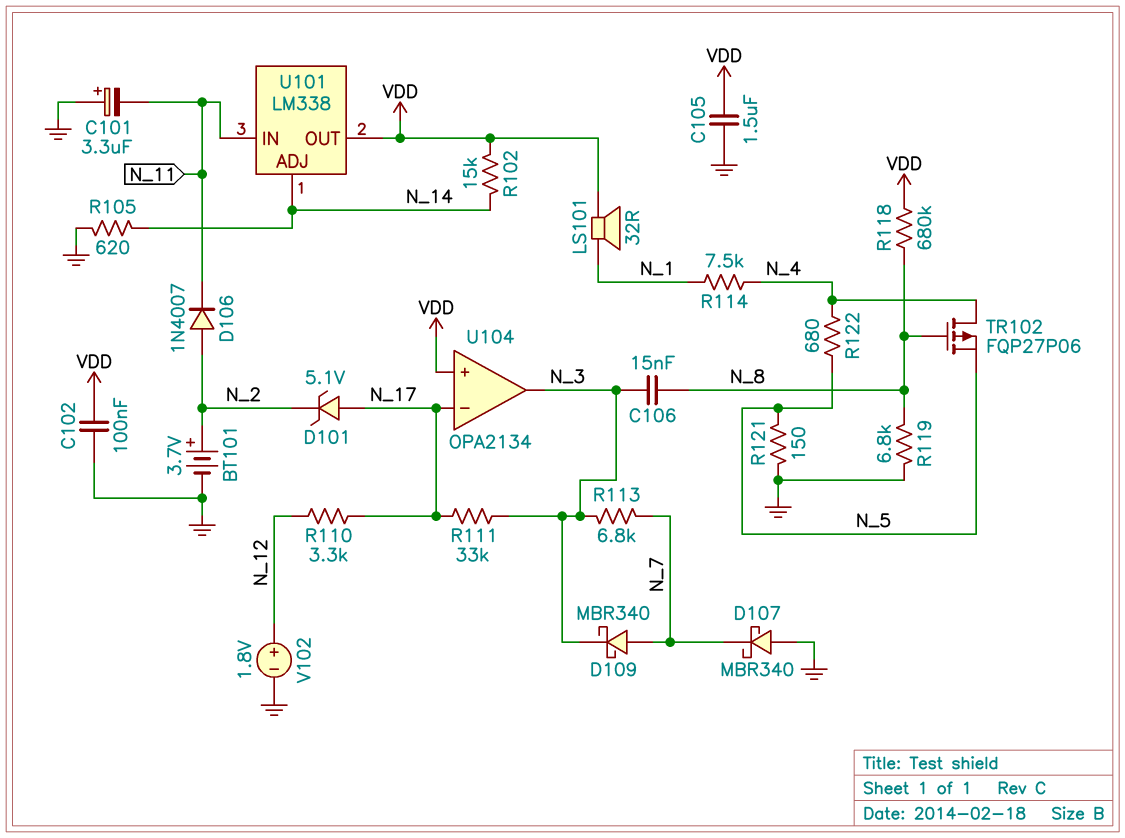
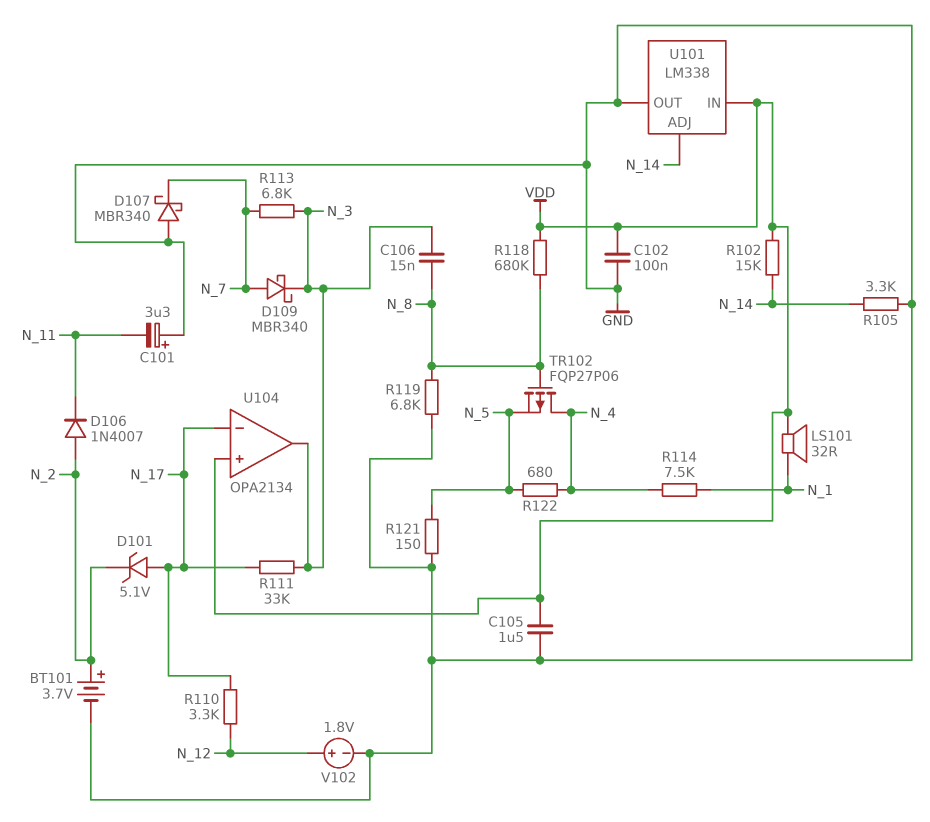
R105: 620 (GND, N_14) -> 3.3k (GND, N_14)
U101 pin IN: N_11 -> VDD
U101 pin OUT: VDD -> GND

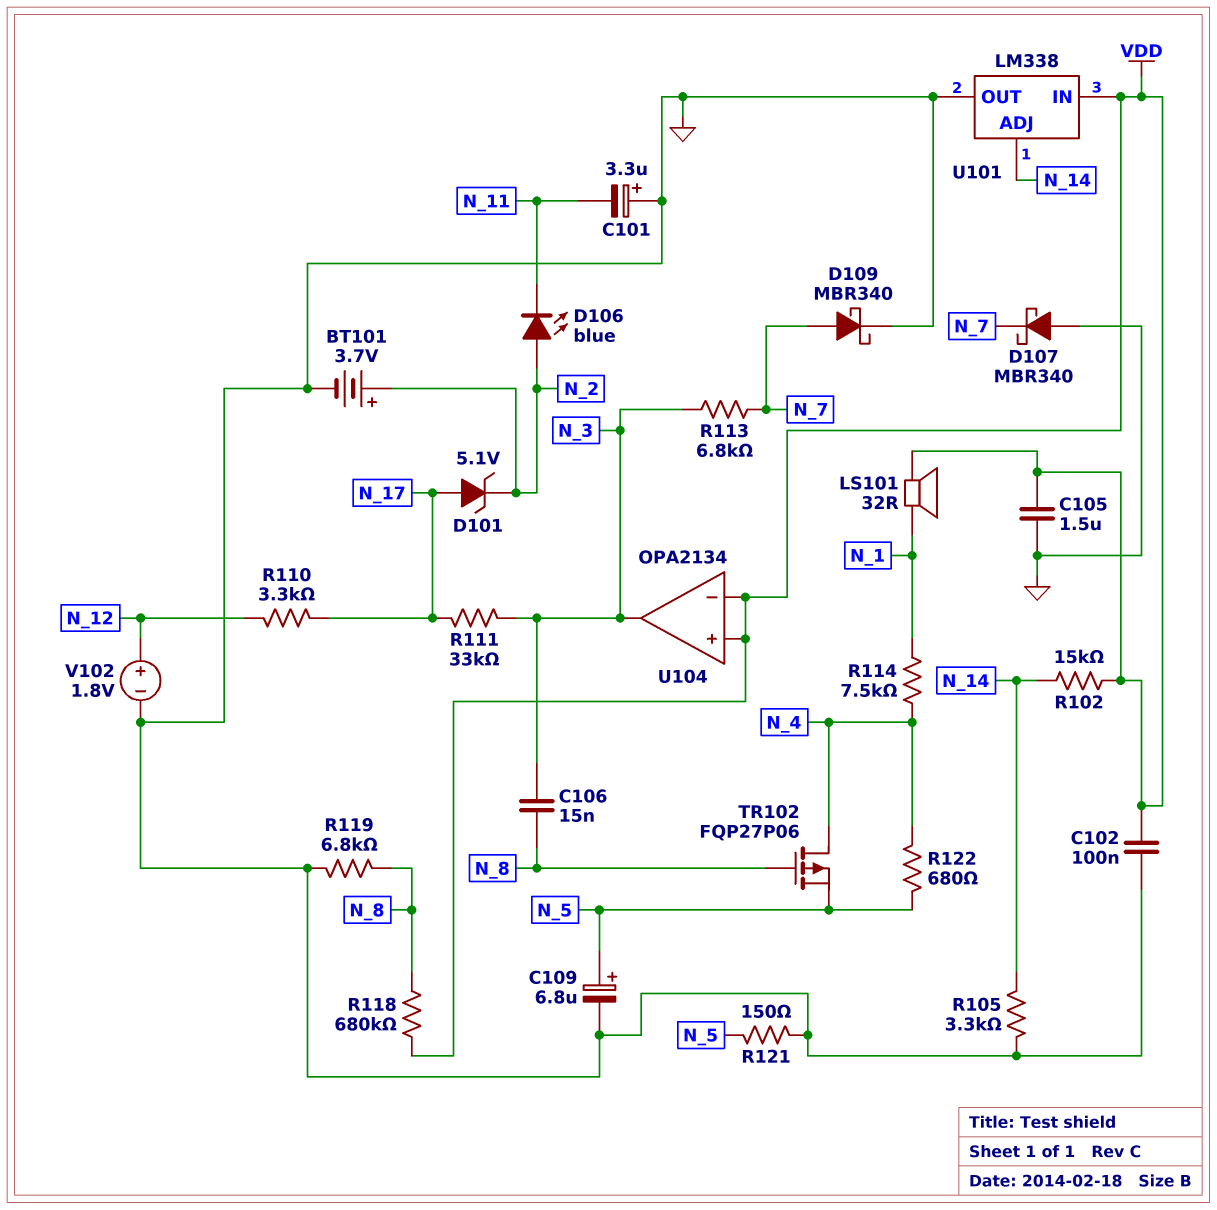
C109: none -> 6.8uF (plus N_5, minus GND)
D106: diode 1N4007 (A N_2, K N_11) -> LED blue (A N_2, K N_11)
D109: schottky MBR340 (A N_7, K N_3) -> schottky MBR340 (A N_7, K GND)
U104 pin in-: N_17 -> VDD

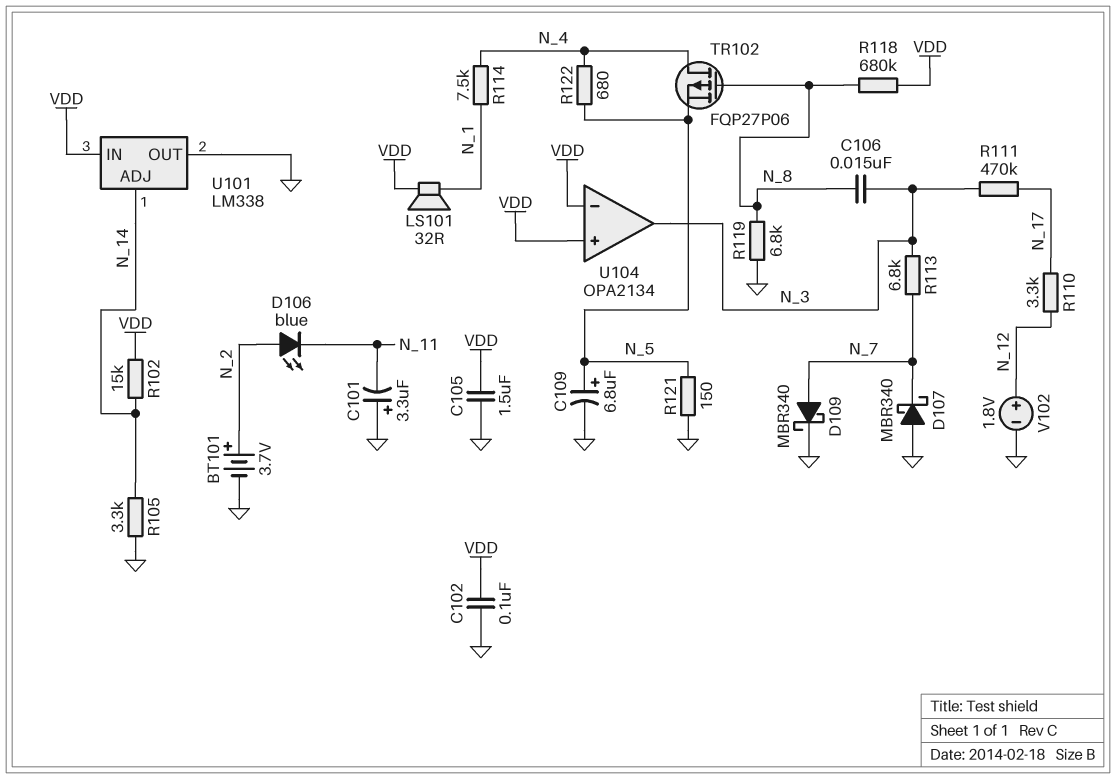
D101: zener 5.1V (A N_17, K N_2) -> none
R111: 33k (N_3, N_17) -> 470k (N_3, N_17)

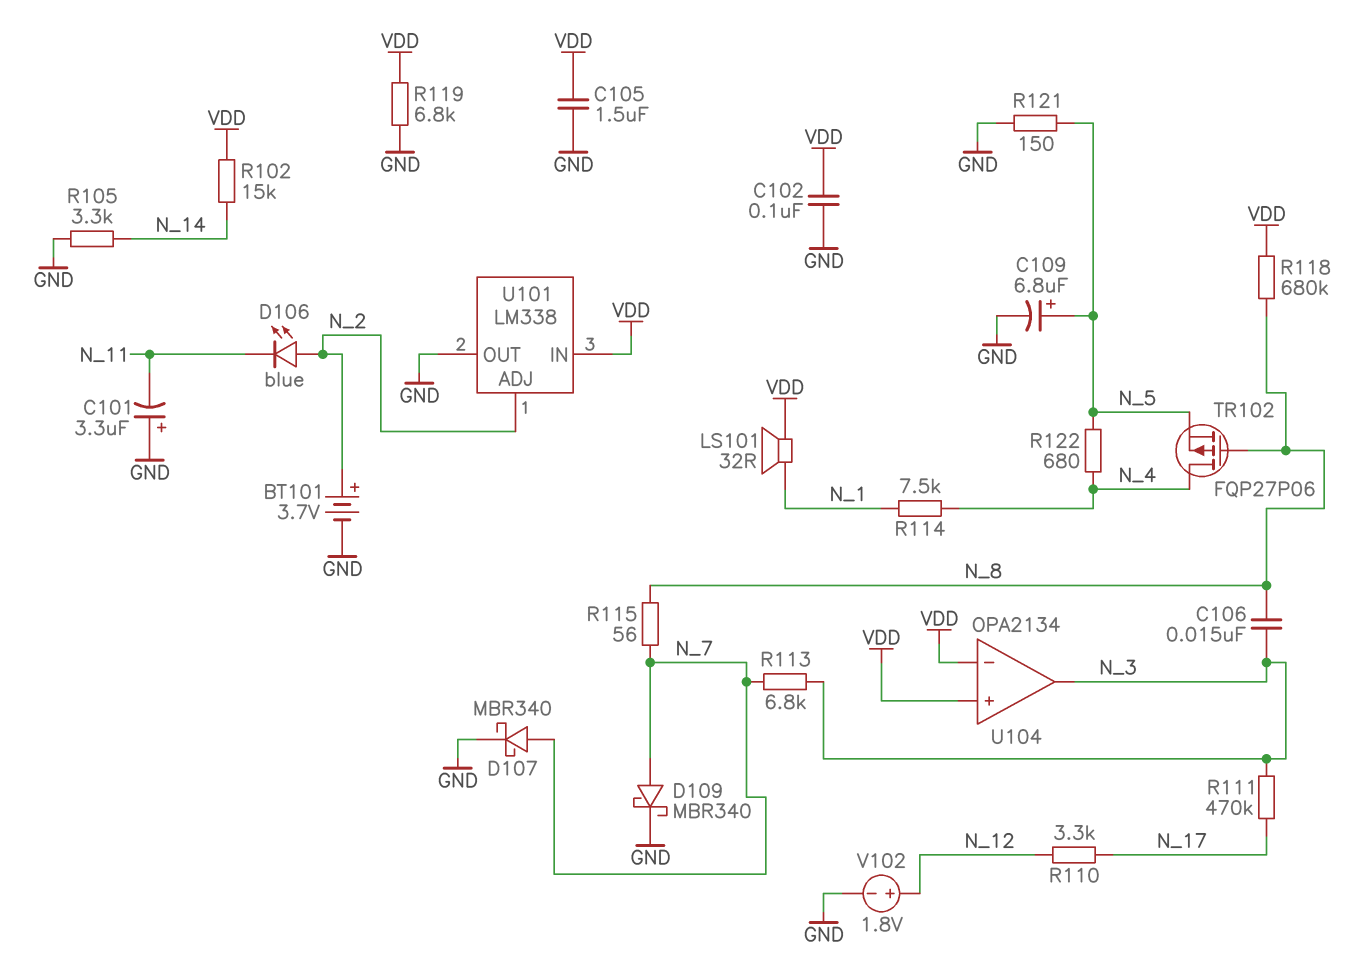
D107: schottky MBR340 (A GND, K N_7) -> schottky MBR340 (A N_7, K GND)
R115: none -> 56 (N_7, N_8)
R119: 6.8k (GND, N_8) -> 6.8k (GND, VDD)
U101 pin ADJ: N_14 -> N_2

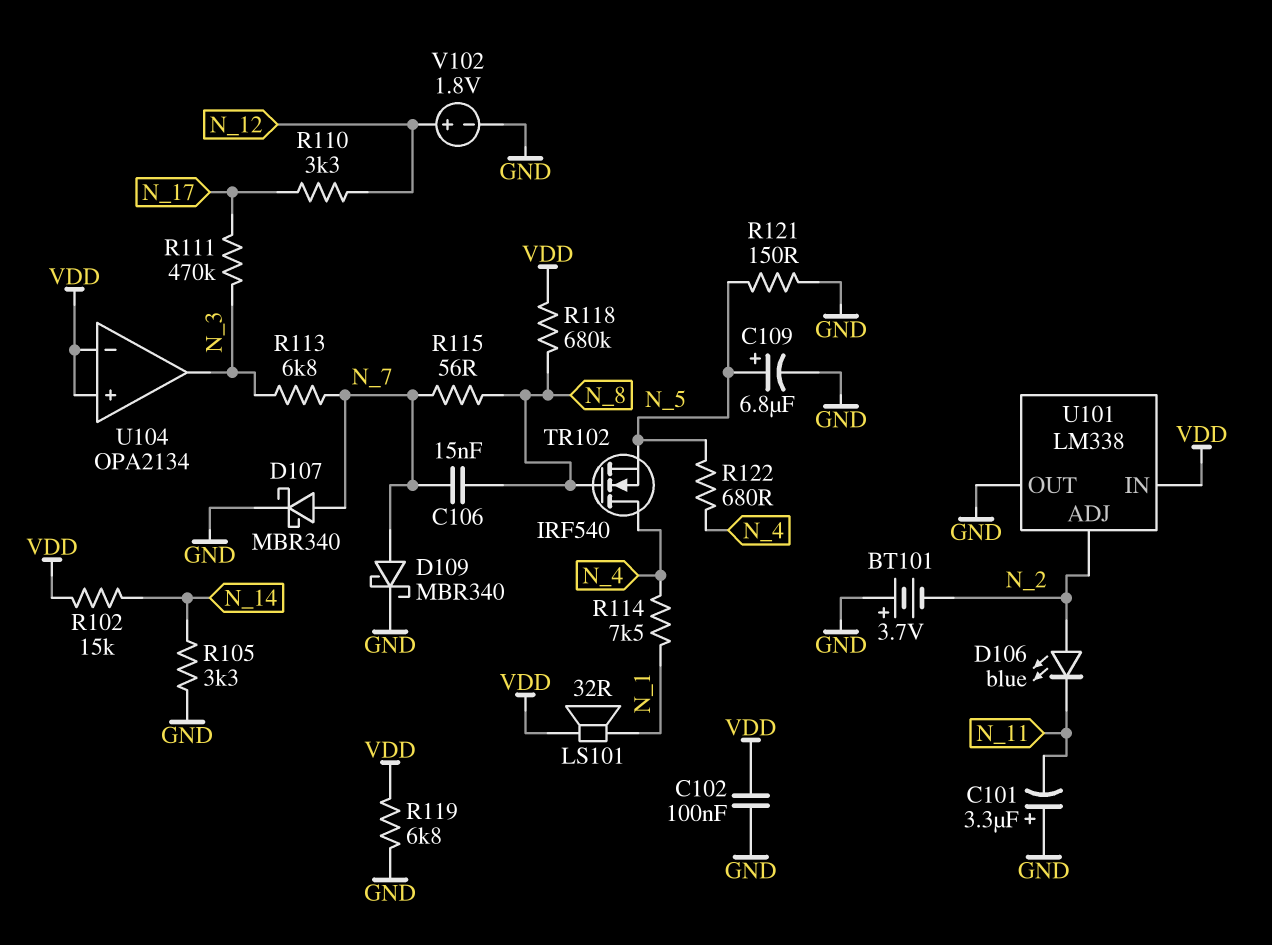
BT101: 3.7V (plus N_2, minus GND) -> 3.7V (plus GND, minus N_2)
C105: 1.5uF (GND, VDD) -> none
C106: 15nF (N_3, N_8) -> 15nF (N_7, N_8)
TR102: PMOS FQP27P06 (G N_8, D N_4, S N_5) -> NMOS IRF540 (G N_8, D N_4, S N_5)

